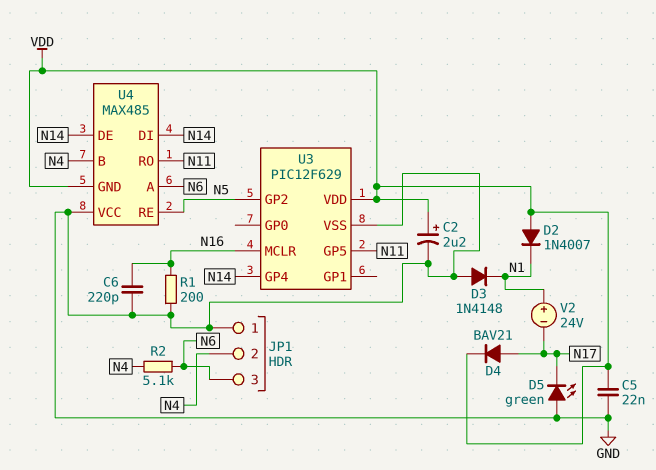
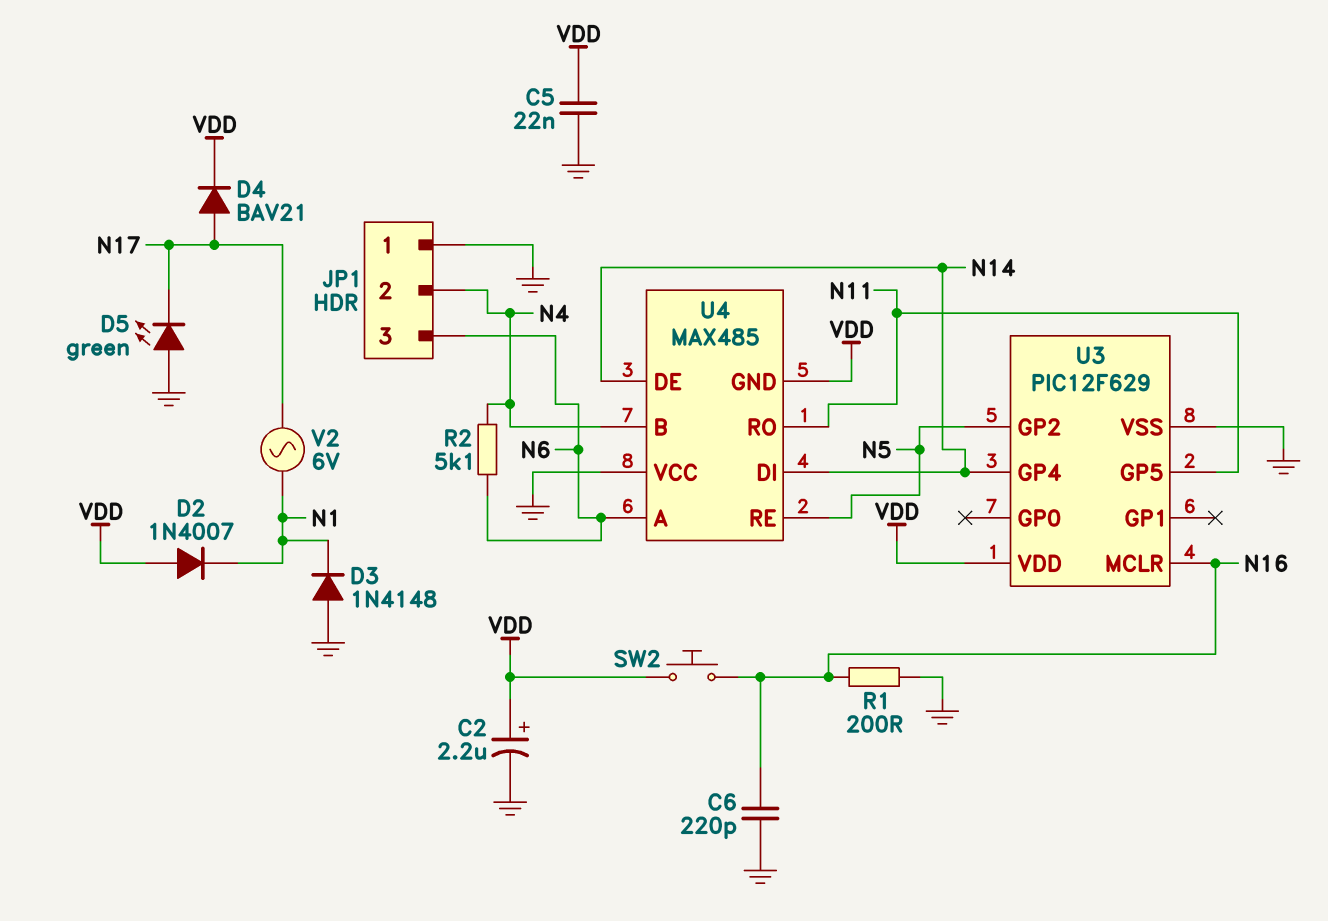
SW2: none -> button (N16, VDD)
V2: 24V (plus N1, minus N17) -> AC 6V (N1, N17)

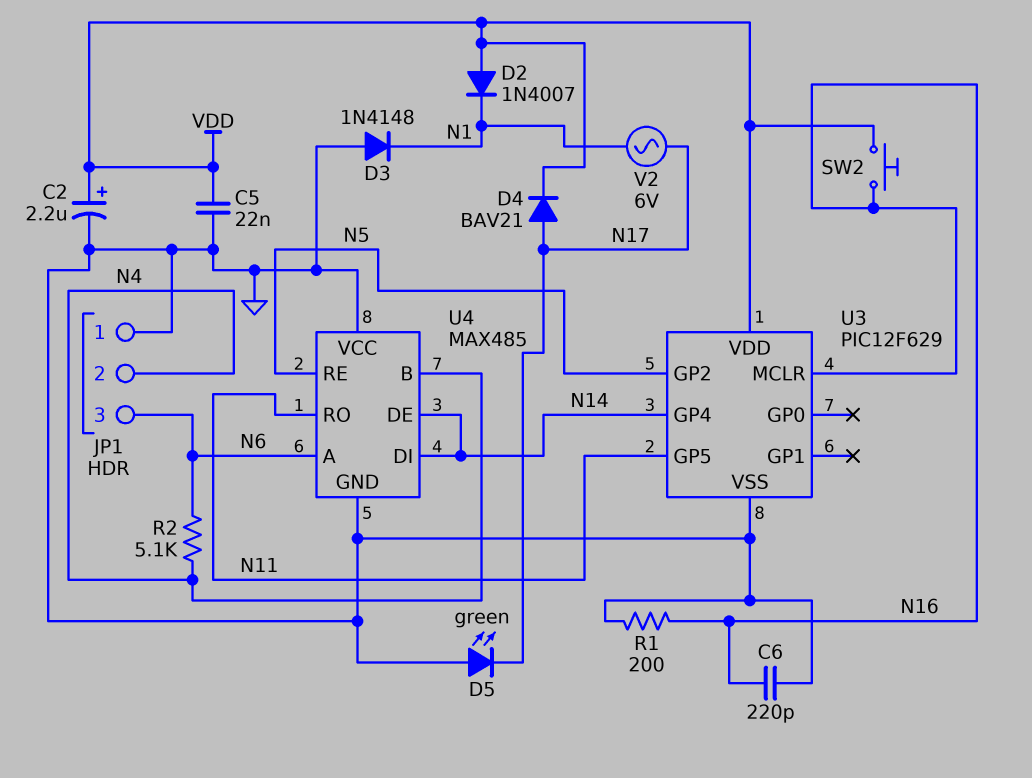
U4 pin GND: VDD -> GND

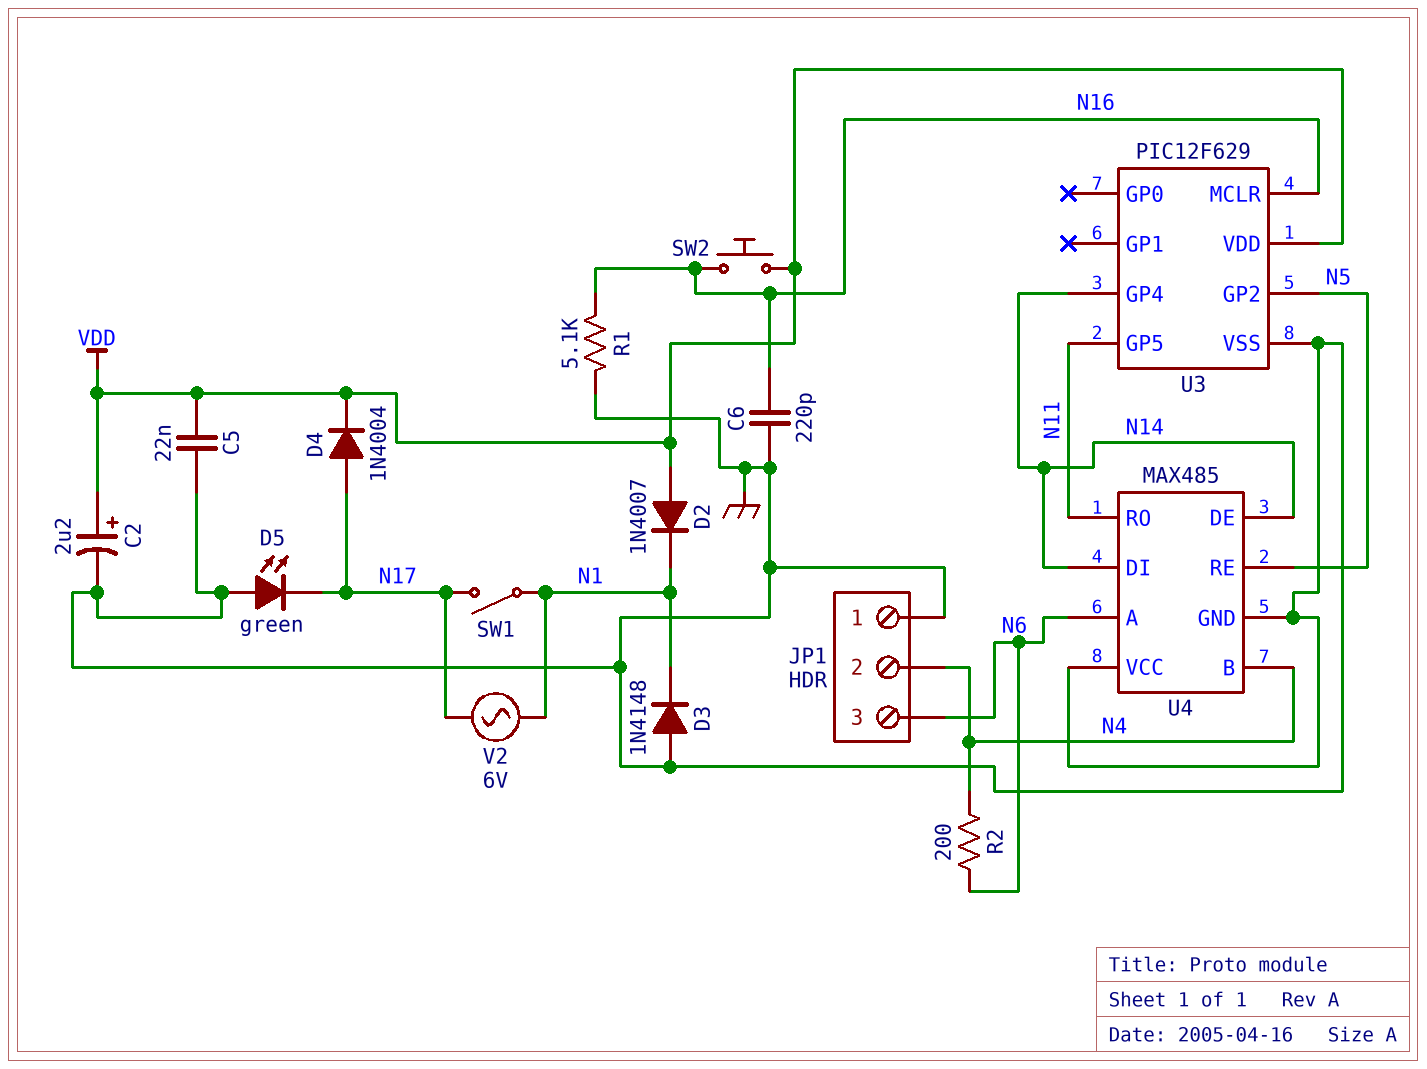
D4: diode BAV21 (A N17, K VDD) -> diode 1N4004 (A N17, K VDD)
R1: 200 (GND, N16) -> 5.1k (GND, N16)
R2: 5.1k (N4, N6) -> 200 (N4, N6)
SW1: none -> switch (N1, N17)

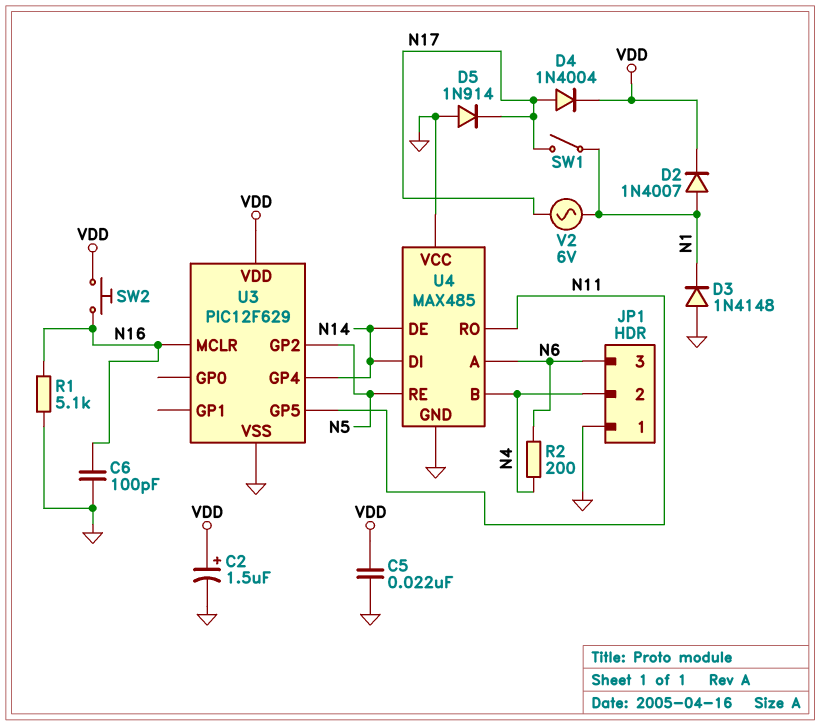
C2: 2.2uF (plus VDD, minus GND) -> 1.5uF (plus VDD, minus GND)
C6: 220pF (GND, N16) -> 100pF (GND, N16)
D2: diode 1N4007 (A VDD, K N1) -> diode 1N4007 (A N1, K VDD)
D5: LED green (A GND, K N17) -> diode 1N914 (A GND, K N17)

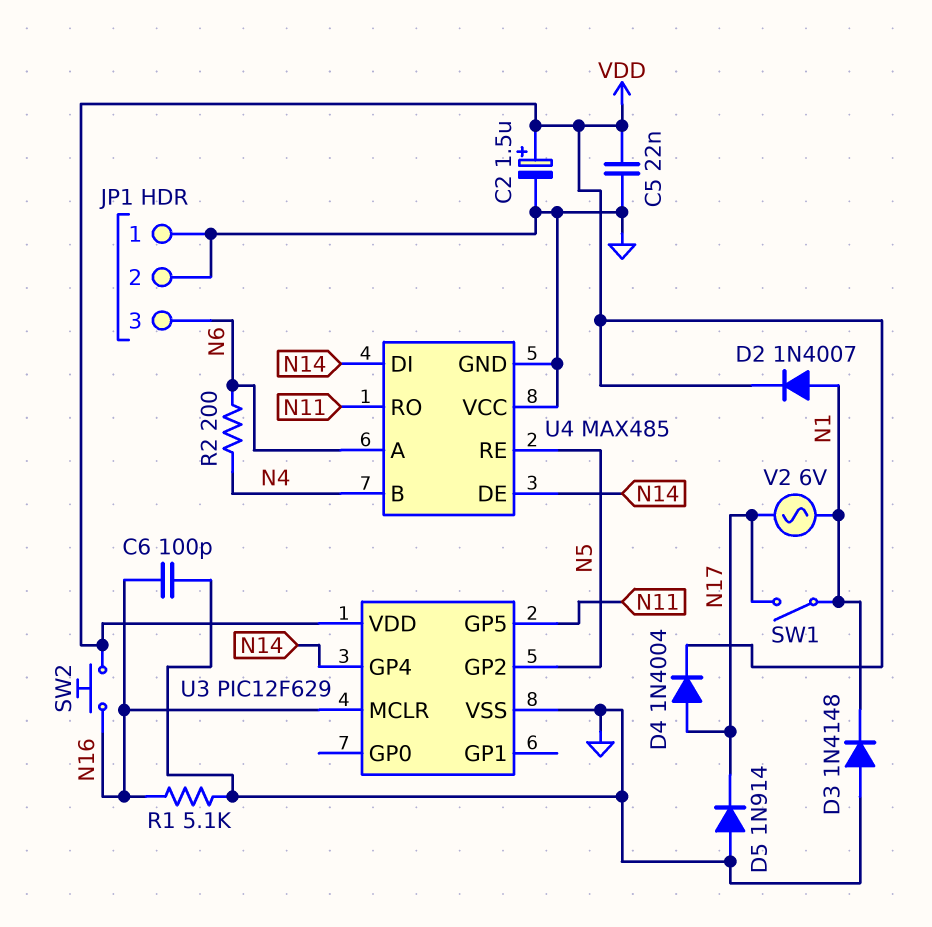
JP1 pin 2: N4 -> GND

